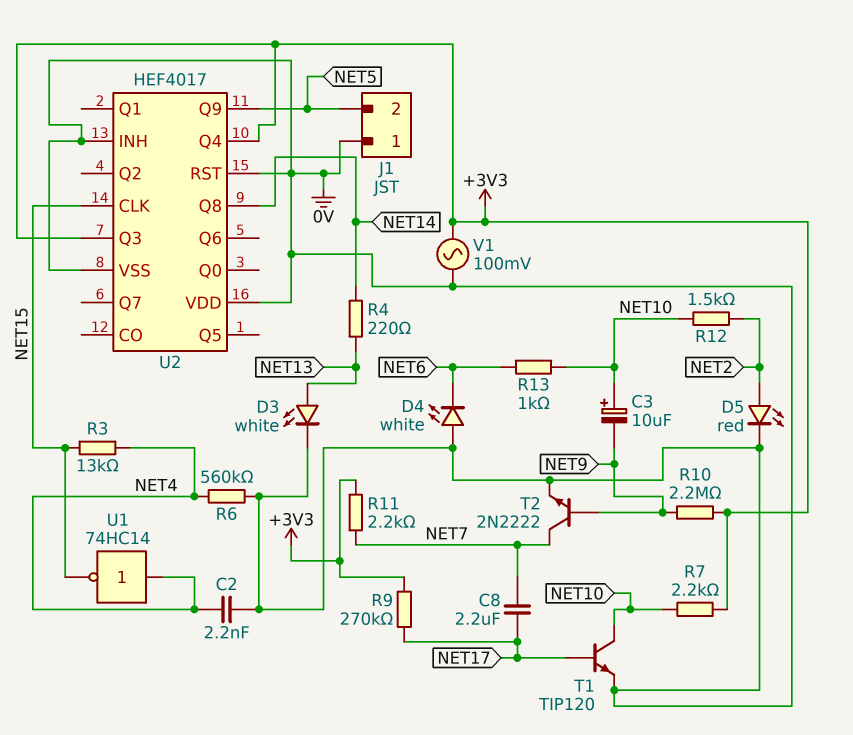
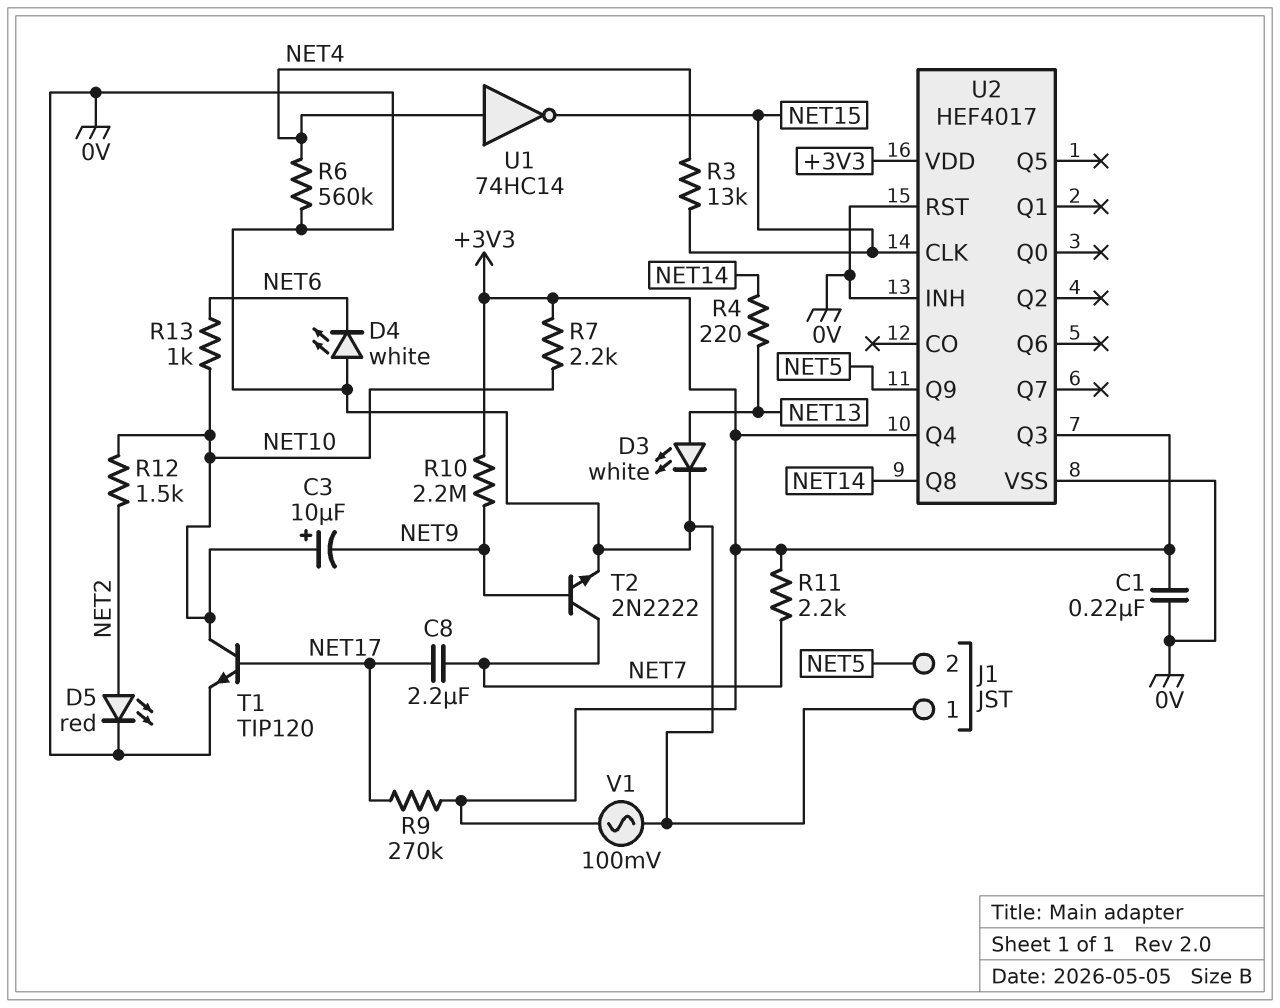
C1: none -> 220nF (+3V3, 0V)
C2: 2.2nF (0V, NET4) -> none
U2 pin VDD: 0V -> +3V3

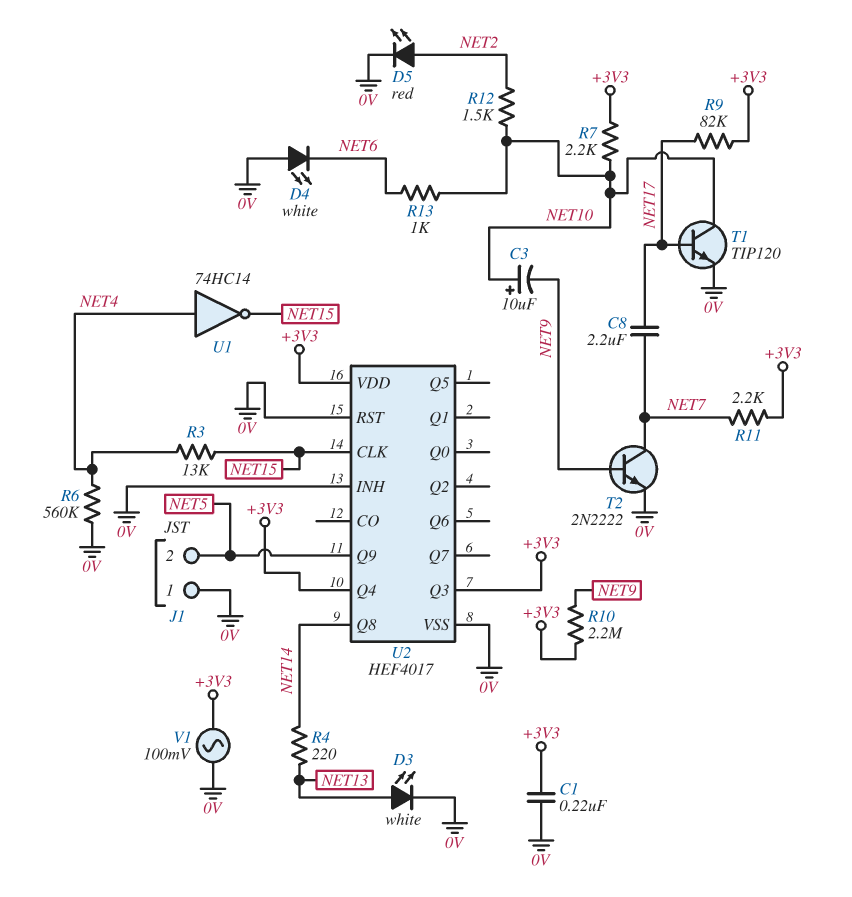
R9: 270k (+3V3, NET17) -> 82k (+3V3, NET17)

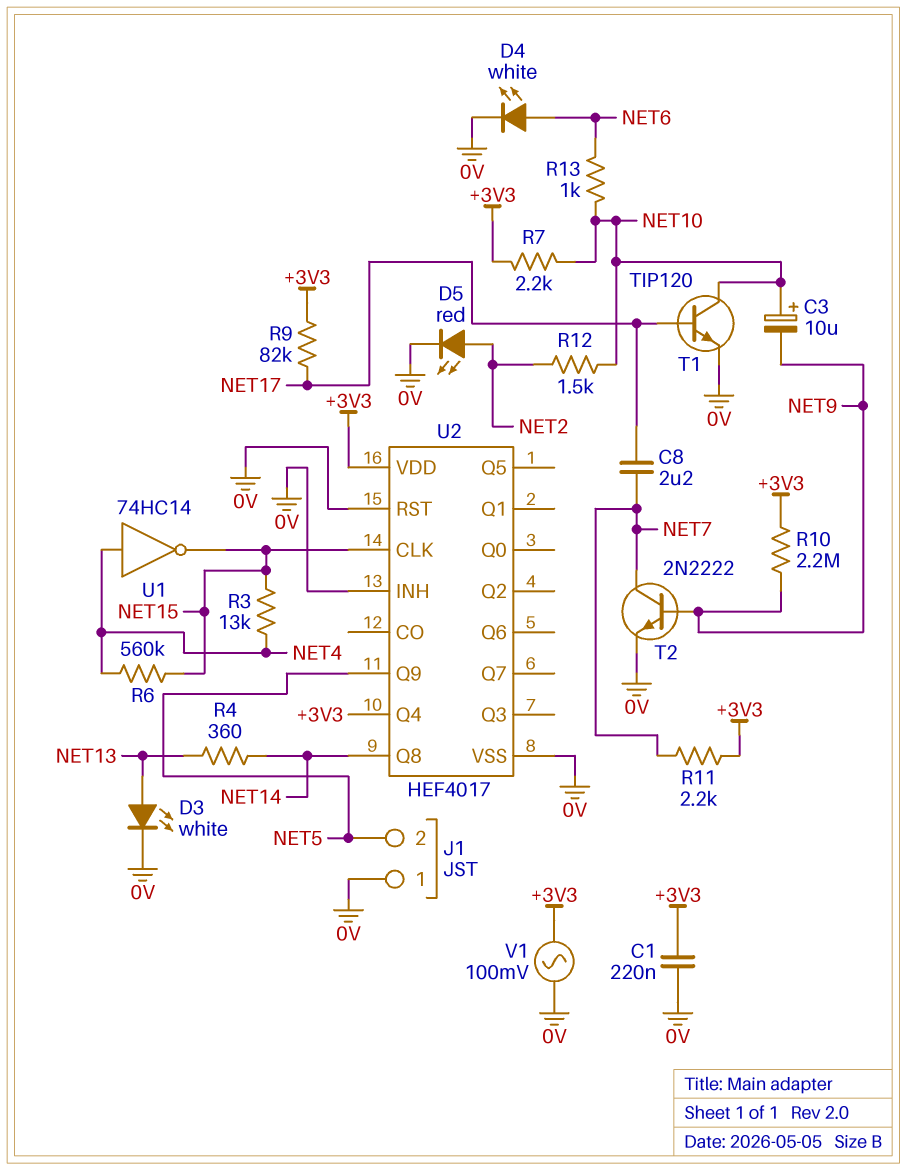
D4: LED white (A 0V, K NET6) -> LED white (A NET6, K 0V)
R4: 220 (NET13, NET14) -> 360 (NET13, NET14)
R6: 560k (0V, NET4) -> 560k (NET4, NET15)
U2 pin Q3: +3V3 -> none

